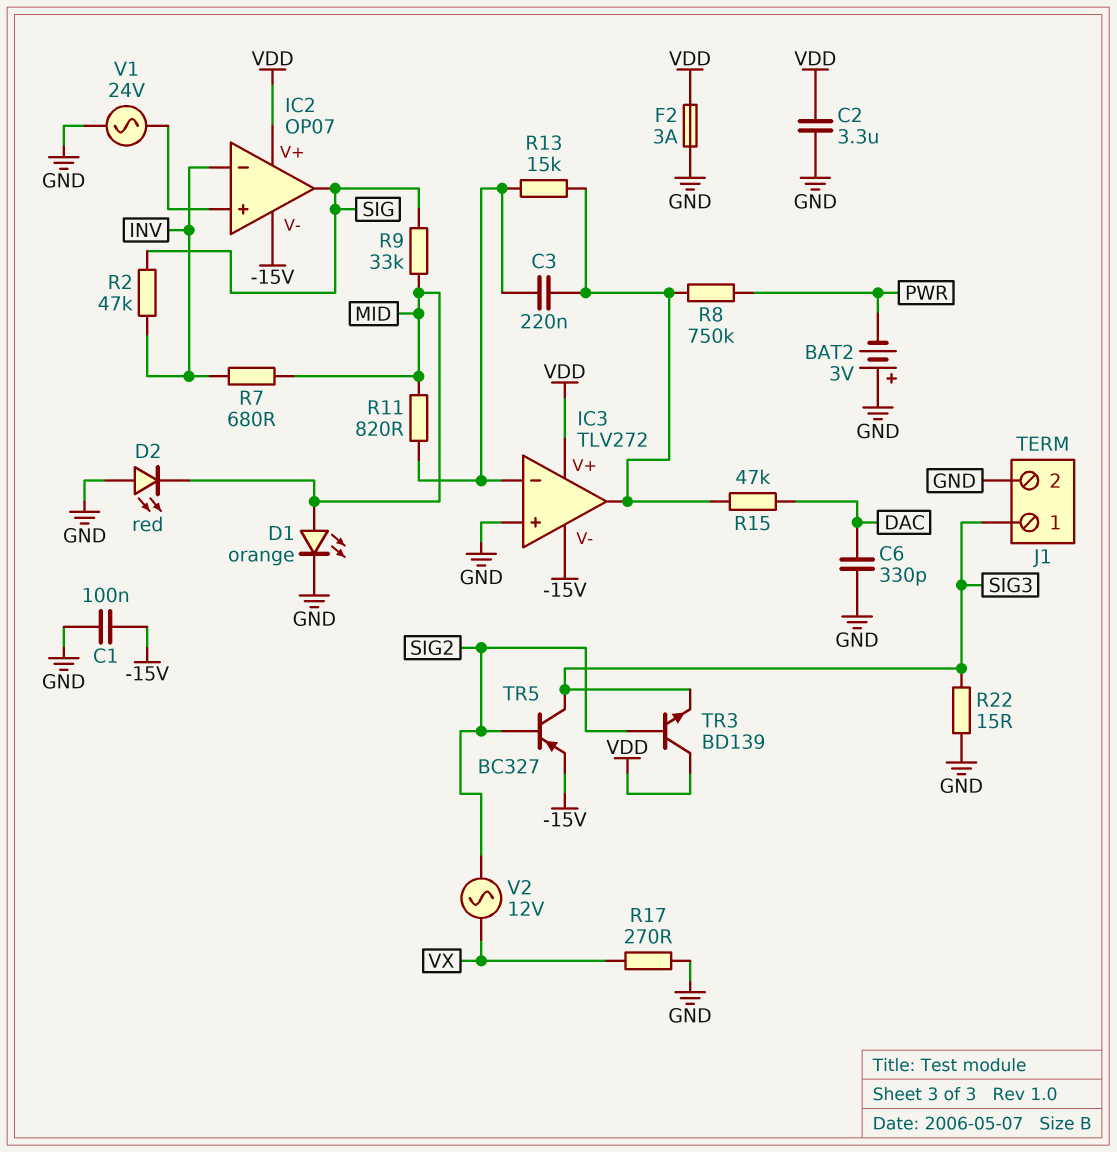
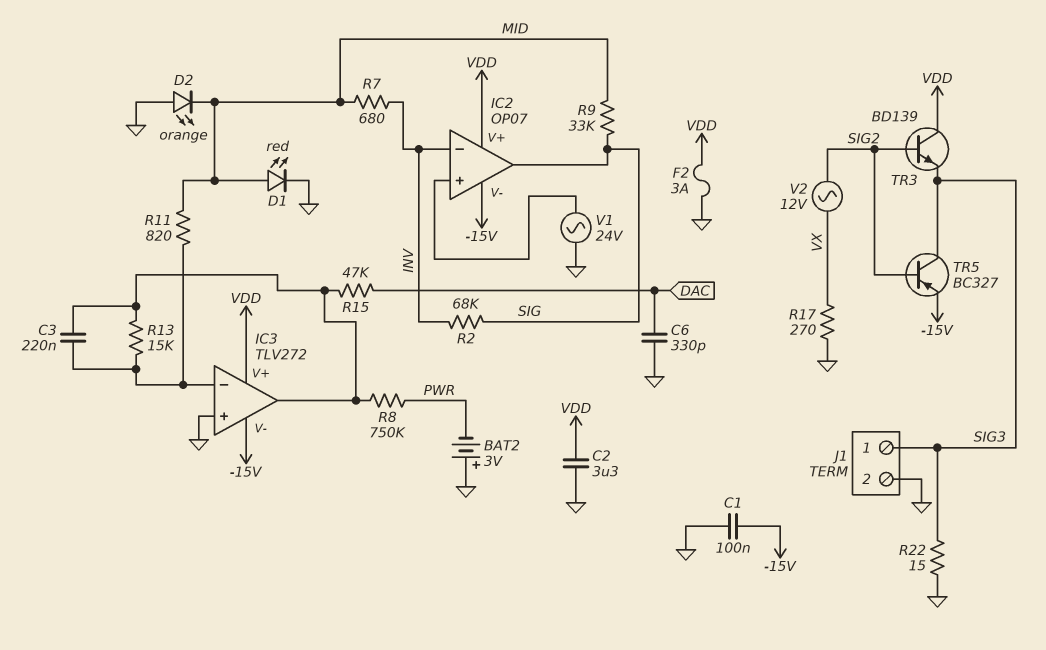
D1: LED orange (A MID, K GND) -> LED red (A MID, K GND)
D2: LED red (A GND, K MID) -> LED orange (A GND, K MID)
R2: 47k (INV, SIG) -> 68k (INV, SIG)

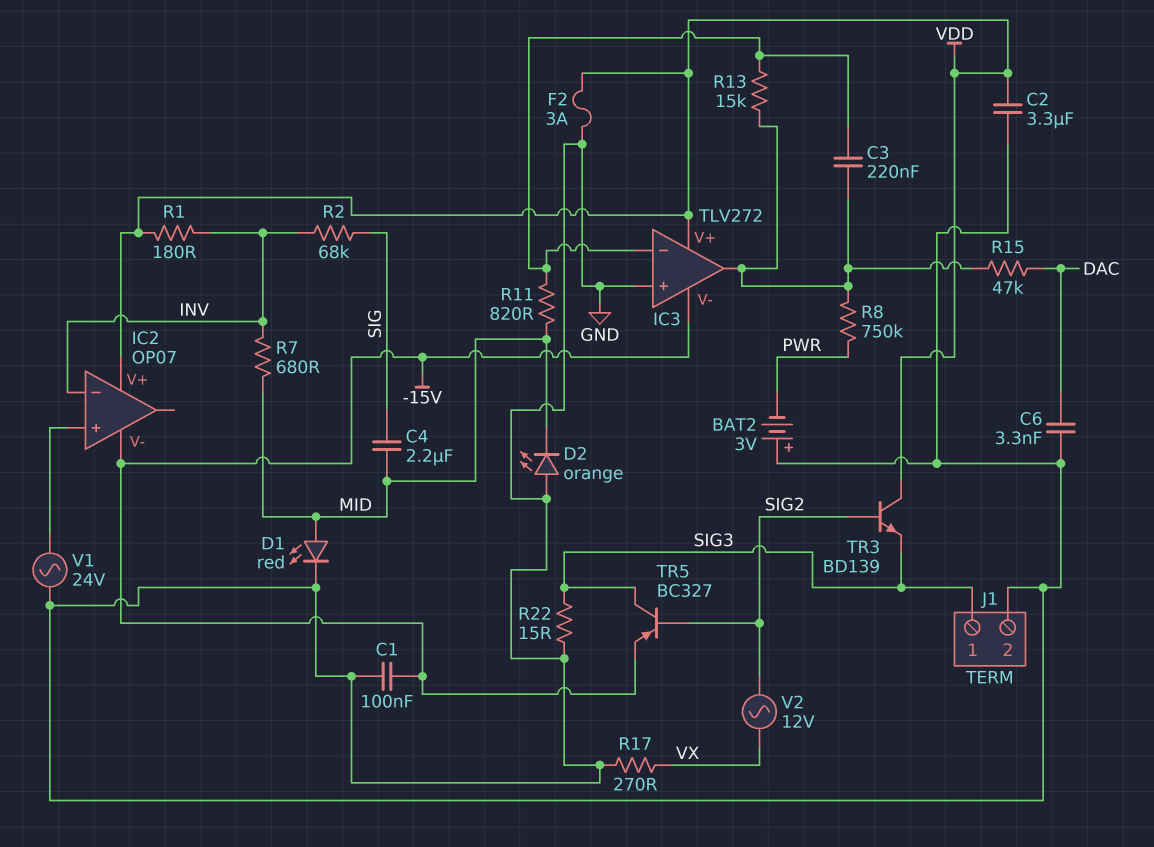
C4: none -> 2.2uF (MID, SIG)
C6: 330pF (DAC, GND) -> 3.3nF (DAC, GND)
IC2 pin out: SIG -> none
R1: none -> 180 (INV, VDD)
R9: 33k (MID, SIG) -> none

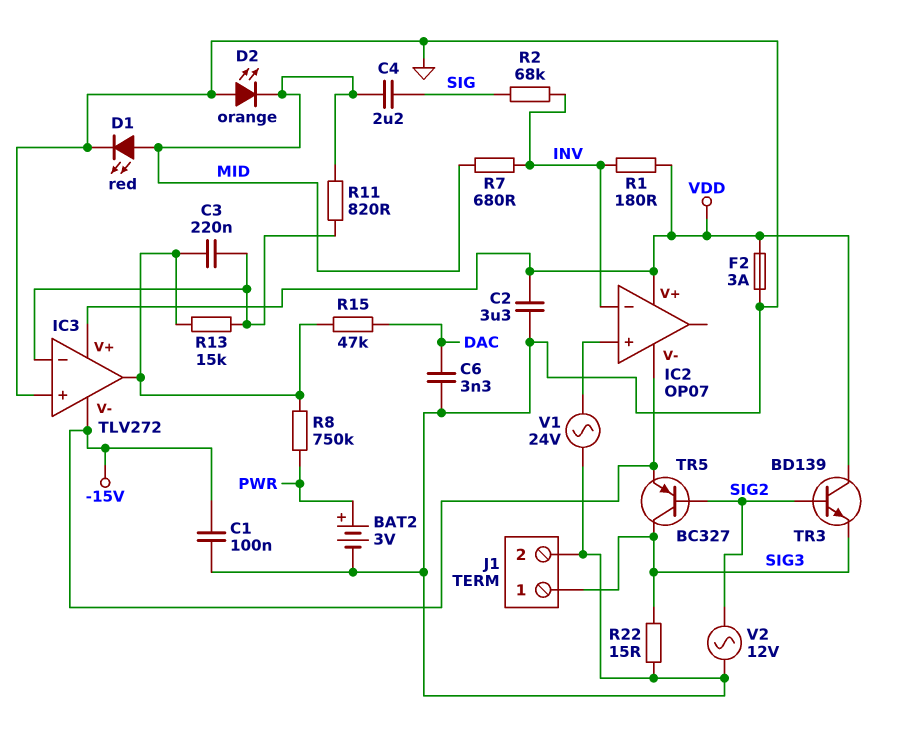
BAT2: 3V (plus GND, minus PWR) -> 3V (plus PWR, minus GND)
R17: 270 (GND, VX) -> none
V2: AC 12V (SIG2, VX) -> AC 12V (GND, SIG2)

